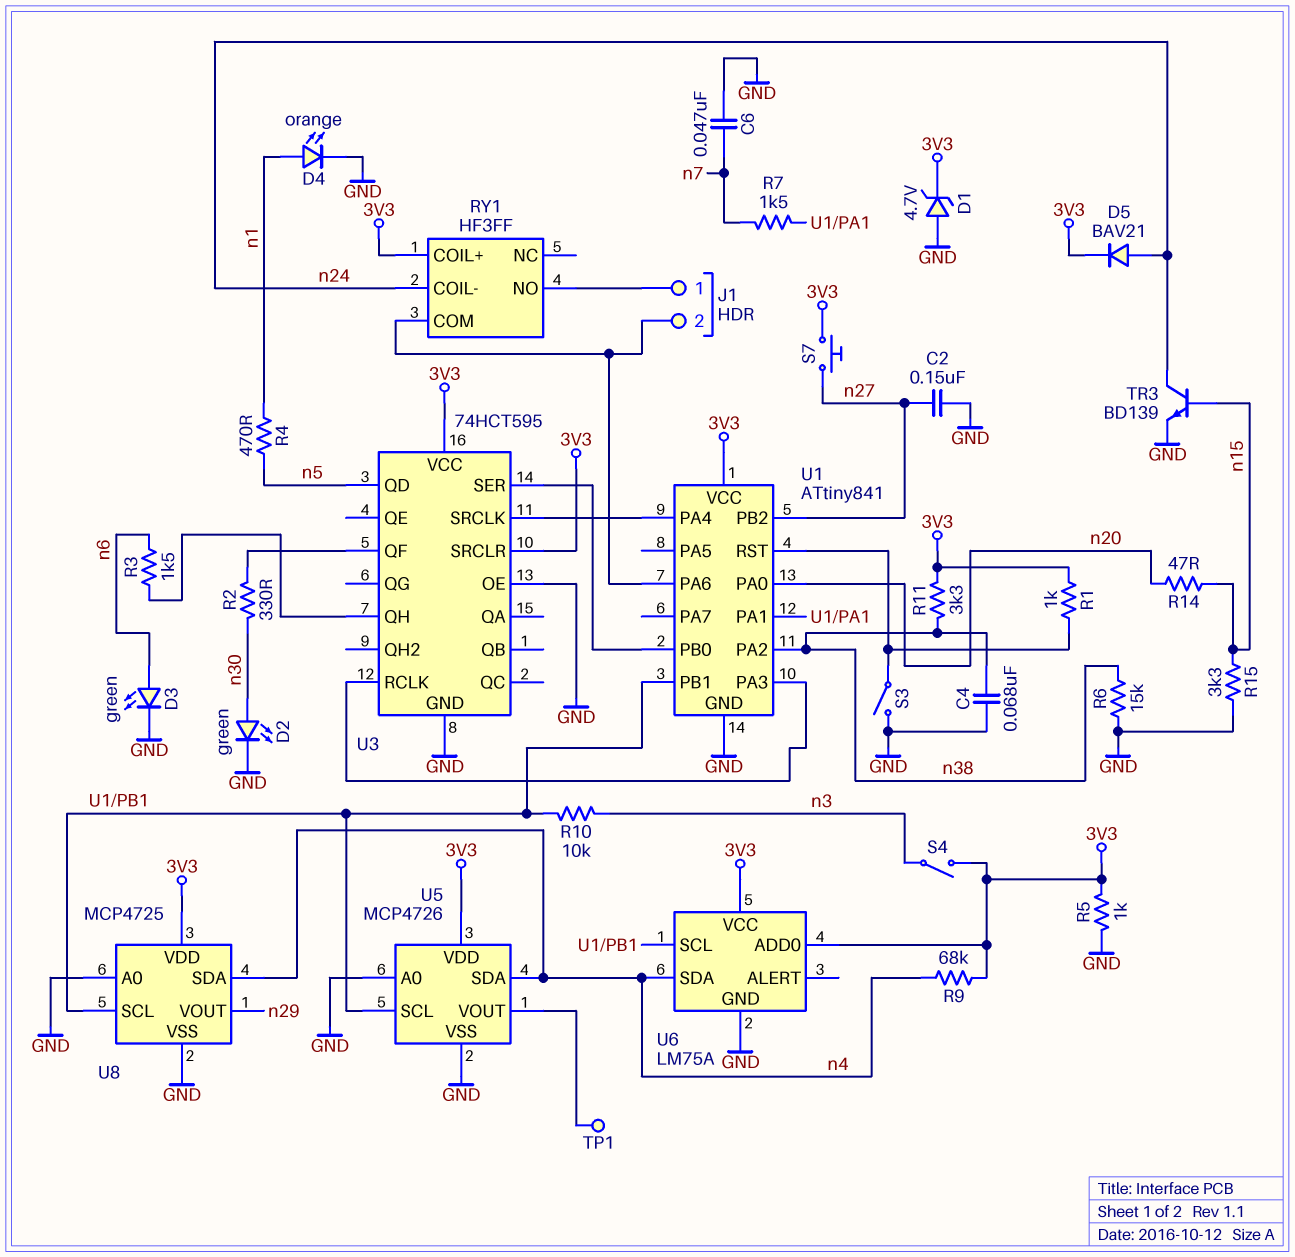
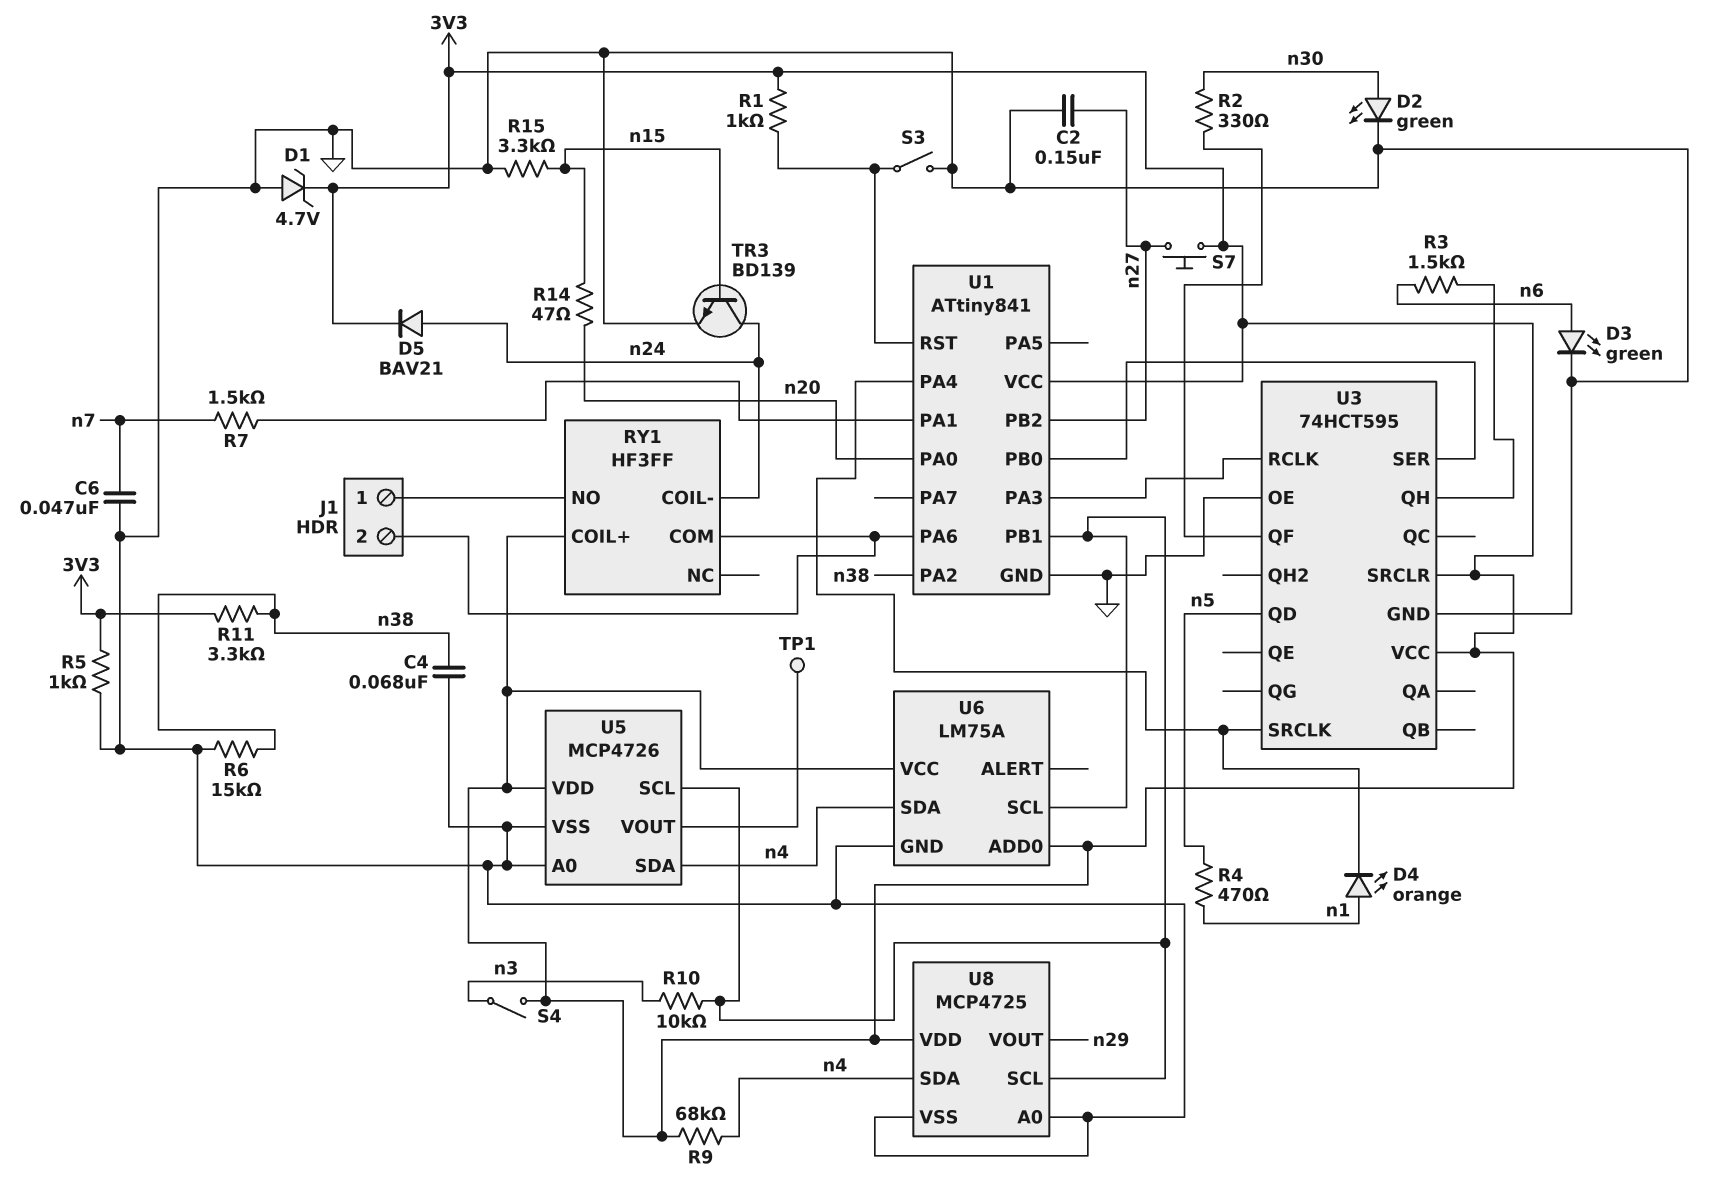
D4: LED orange (A n1, K GND) -> LED orange (A n1, K U1/PA4)

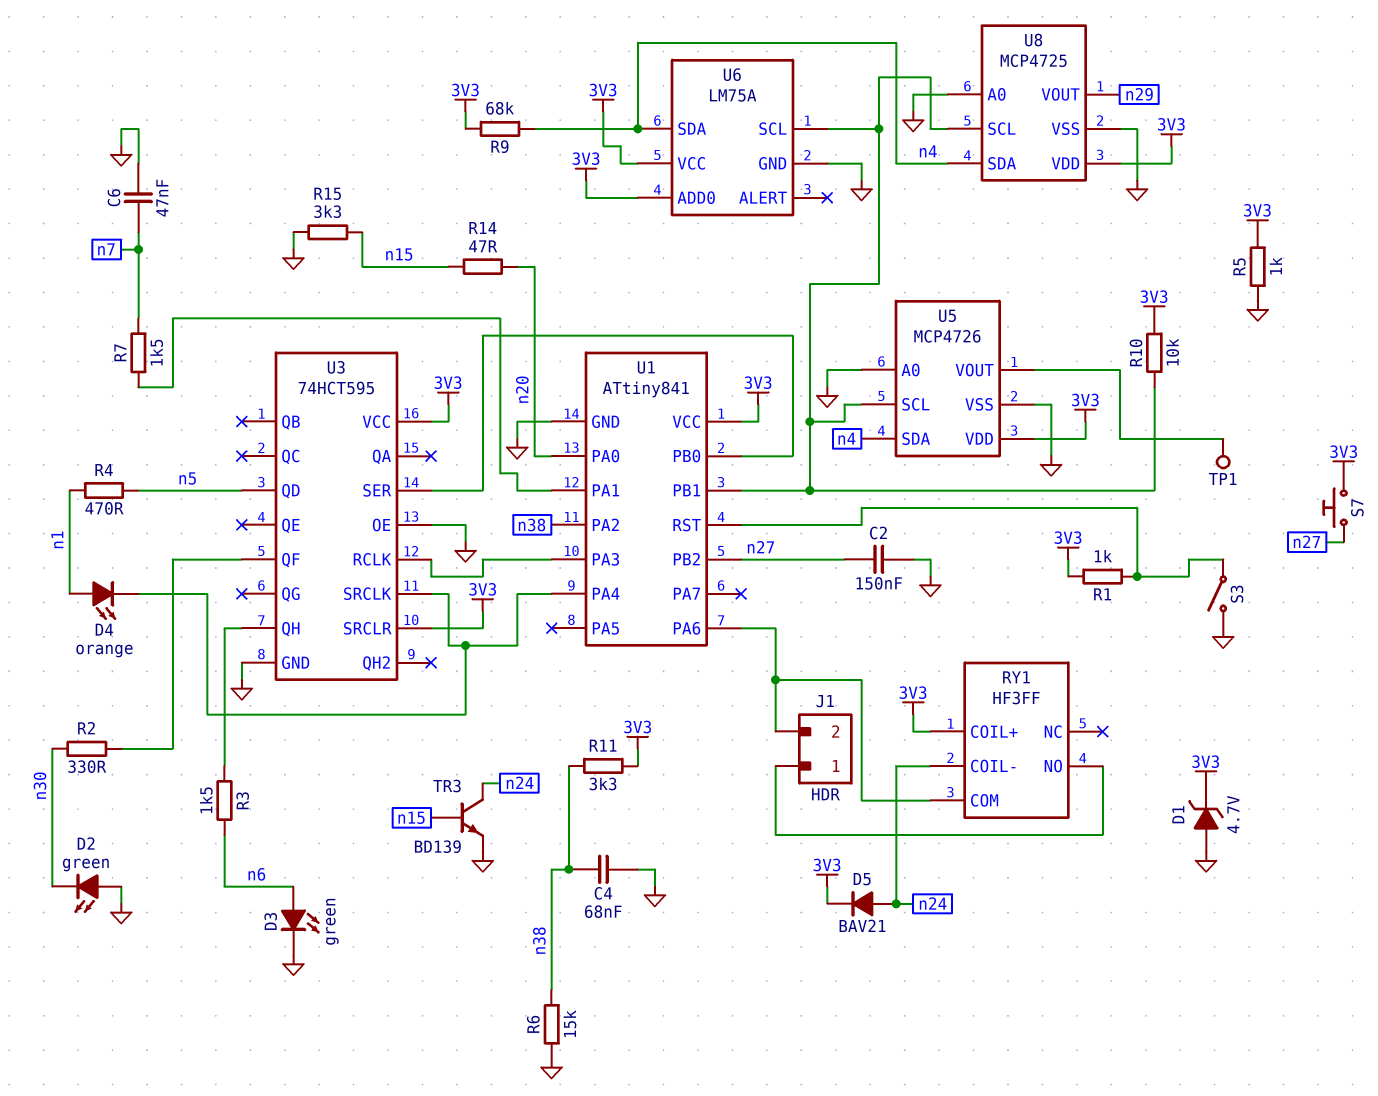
D2: LED green (A n30, K GND) -> LED green (A GND, K n30)
R10: 10k (U1/PB1, n3) -> 10k (3V3, U1/PB1)
S4: switch (3V3, n3) -> none

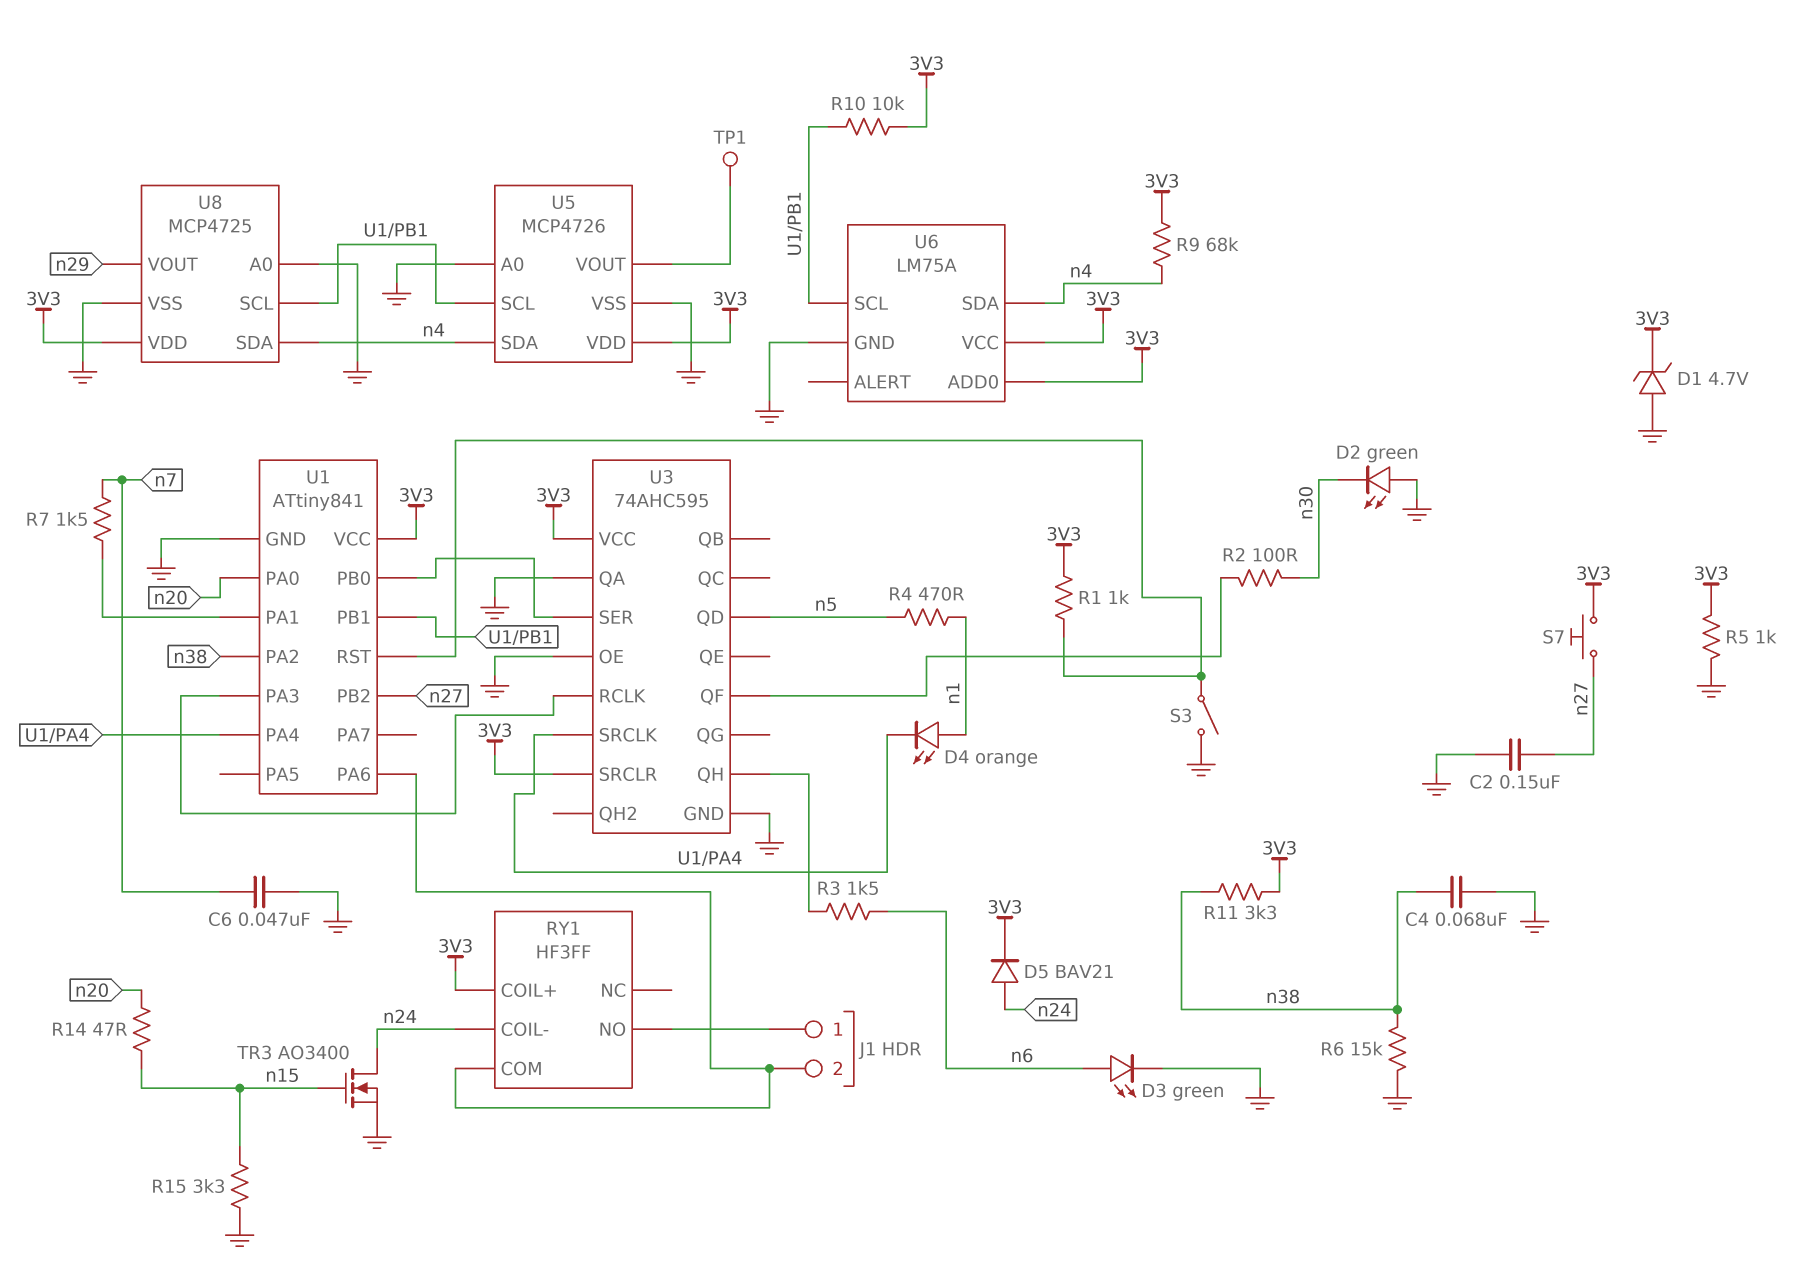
R2: 330 (U3/QF, n30) -> 100 (U3/QF, n30)
TR3: NPN BD139 (B n15, C n24, E GND) -> NMOS AO3400 (G n15, D n24, S GND)
U3: 74HCT595 -> 74AHC595
U3 pin QA: none -> GND

